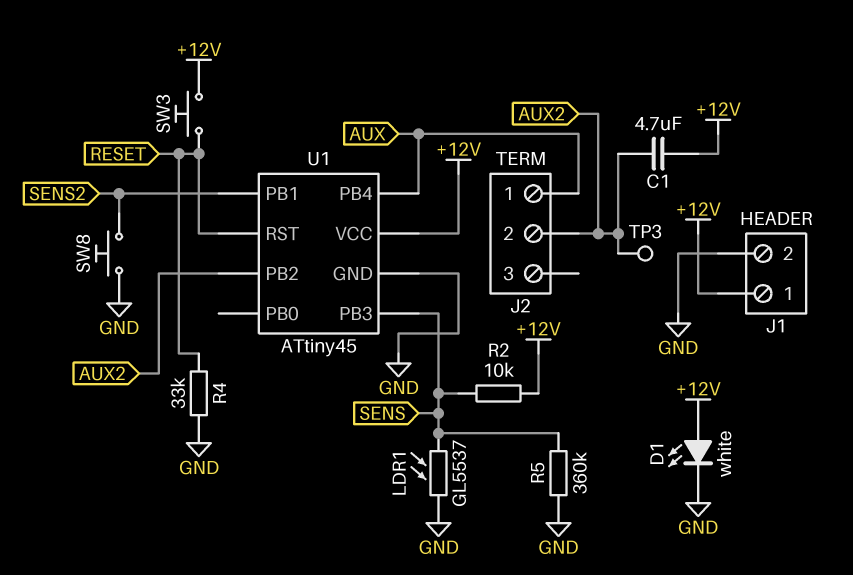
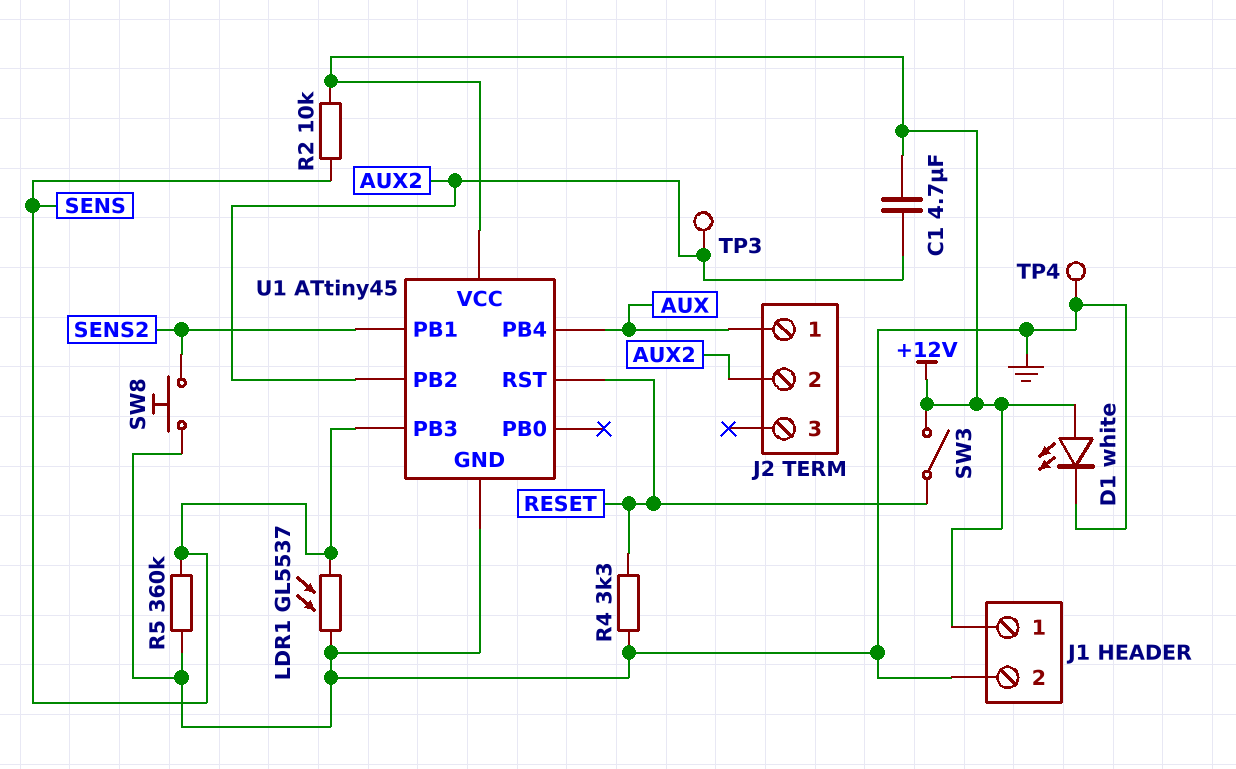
R4: 33k (GND, RESET) -> 3.3k (GND, RESET)
SW3: button (+12V, RESET) -> switch (+12V, RESET)
TP4: none -> test point (GND)

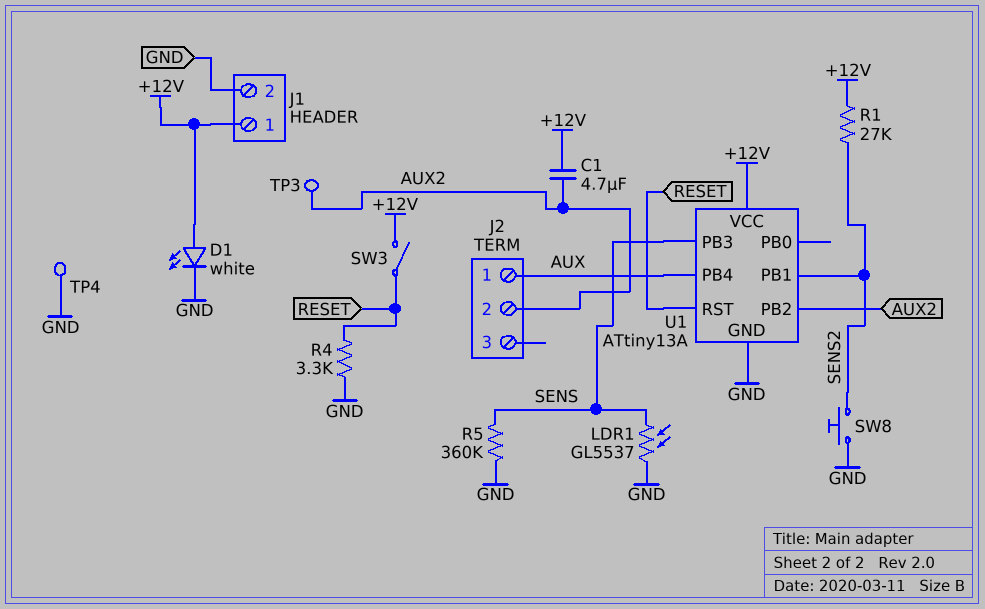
R1: none -> 27k (+12V, SENS2)
R2: 10k (+12V, SENS) -> none
U1: ATtiny45 -> ATtiny13A

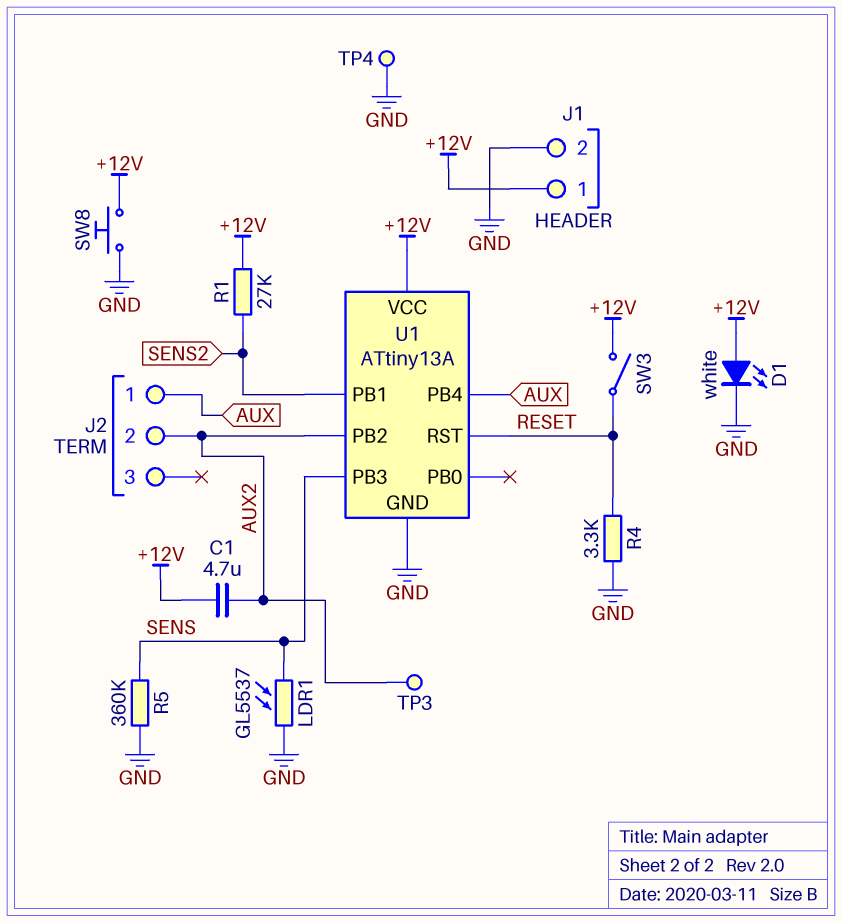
SW8: button (GND, SENS2) -> button (+12V, GND)

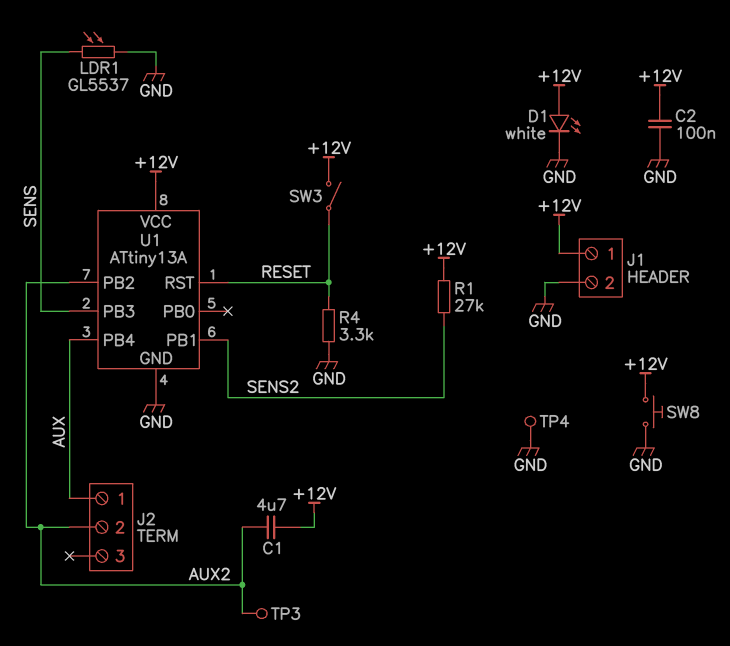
C2: none -> 100nF (+12V, GND)
R5: 360k (GND, SENS) -> none

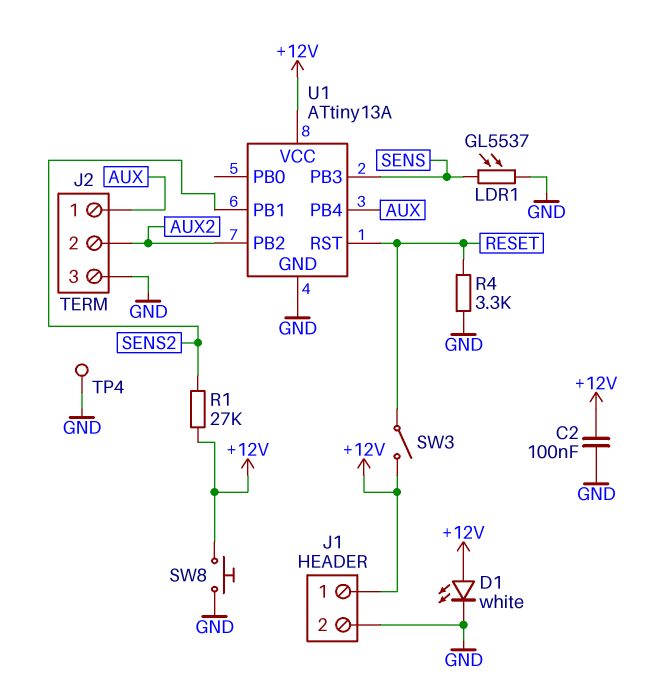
C1: 4.7uF (+12V, AUX2) -> none
J2 pin 3: none -> GND
TP3: test point (AUX2) -> none

